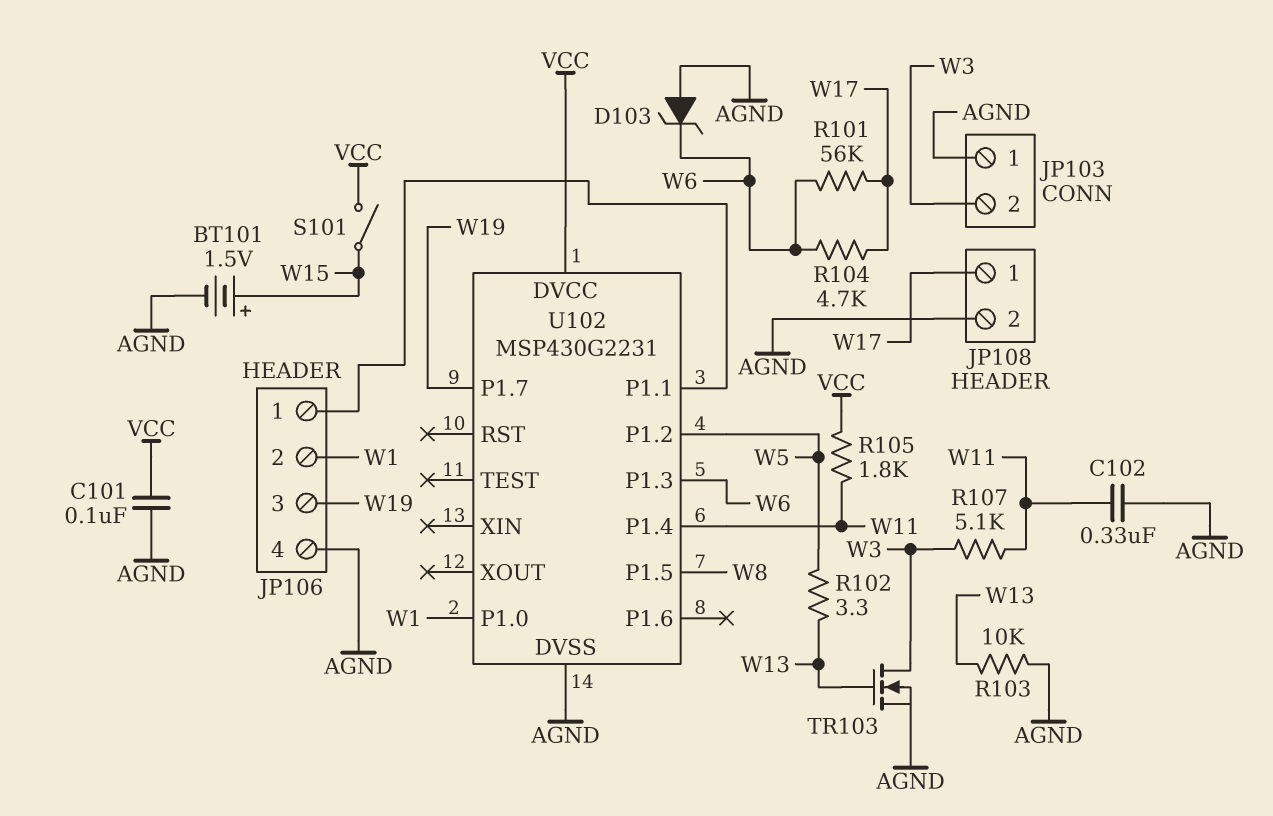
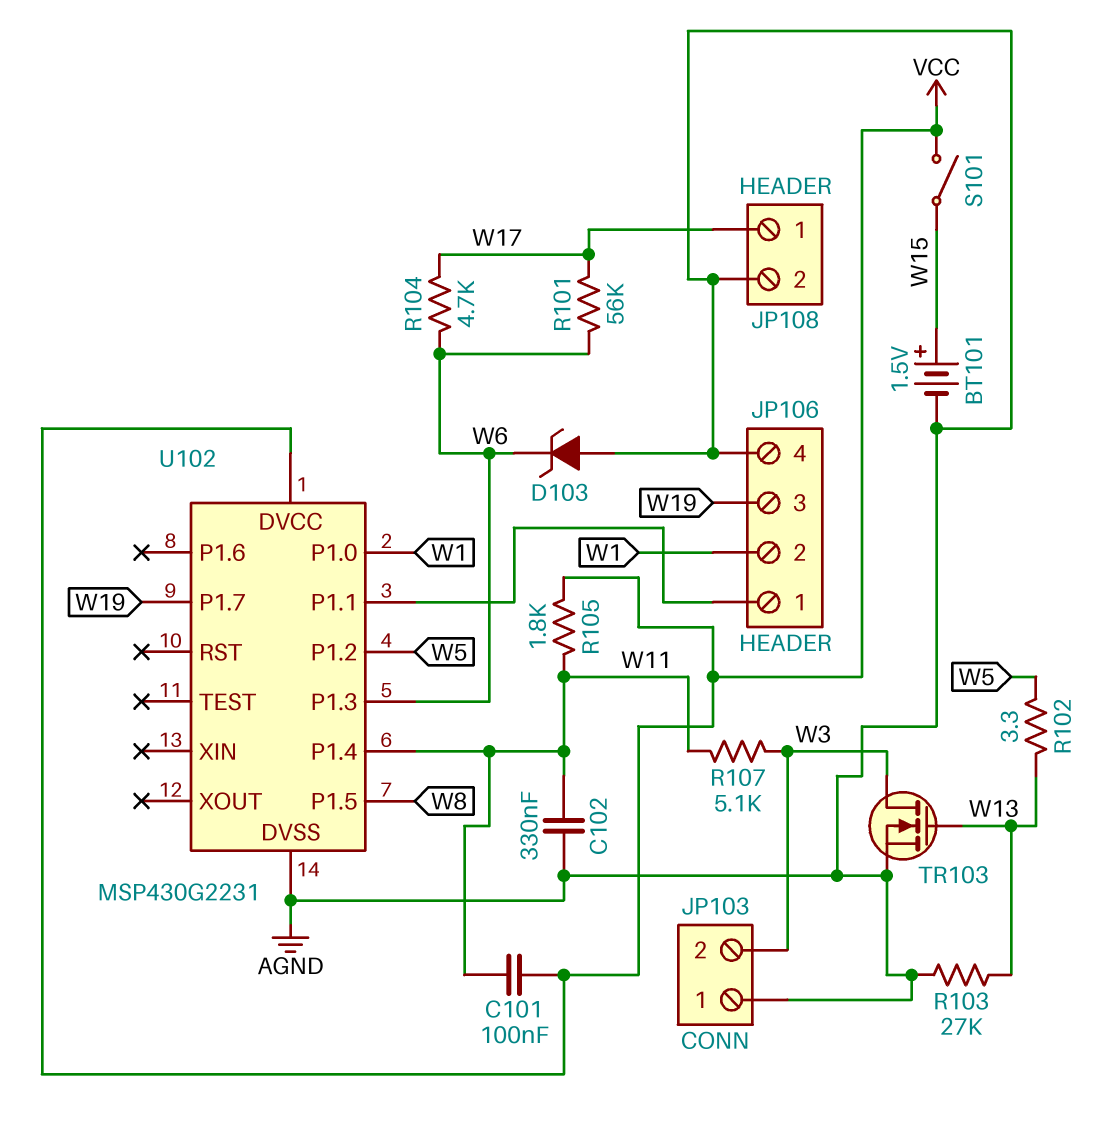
C101: 100nF (AGND, VCC) -> 100nF (VCC, W11)
R103: 10k (AGND, W13) -> 27k (AGND, W13)

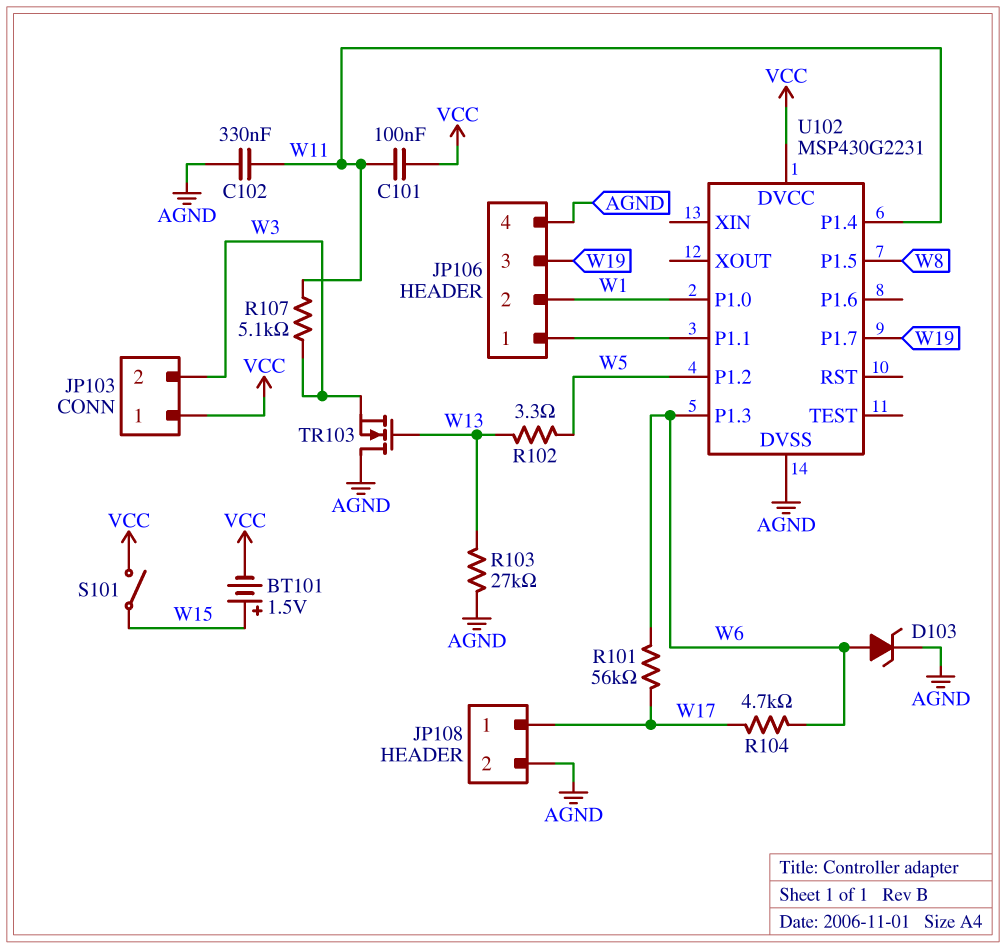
BT101: 1.5V (plus W15, minus AGND) -> 1.5V (plus W15, minus VCC)
D103: zener (A AGND, K W6) -> zener (A W6, K AGND)
JP103 pin 1: AGND -> VCC
R105: 1.8k (VCC, W11) -> none
TR103: NMOS (G W13, D W3, S AGND) -> NMOS (G W13, D AGND, S W3)

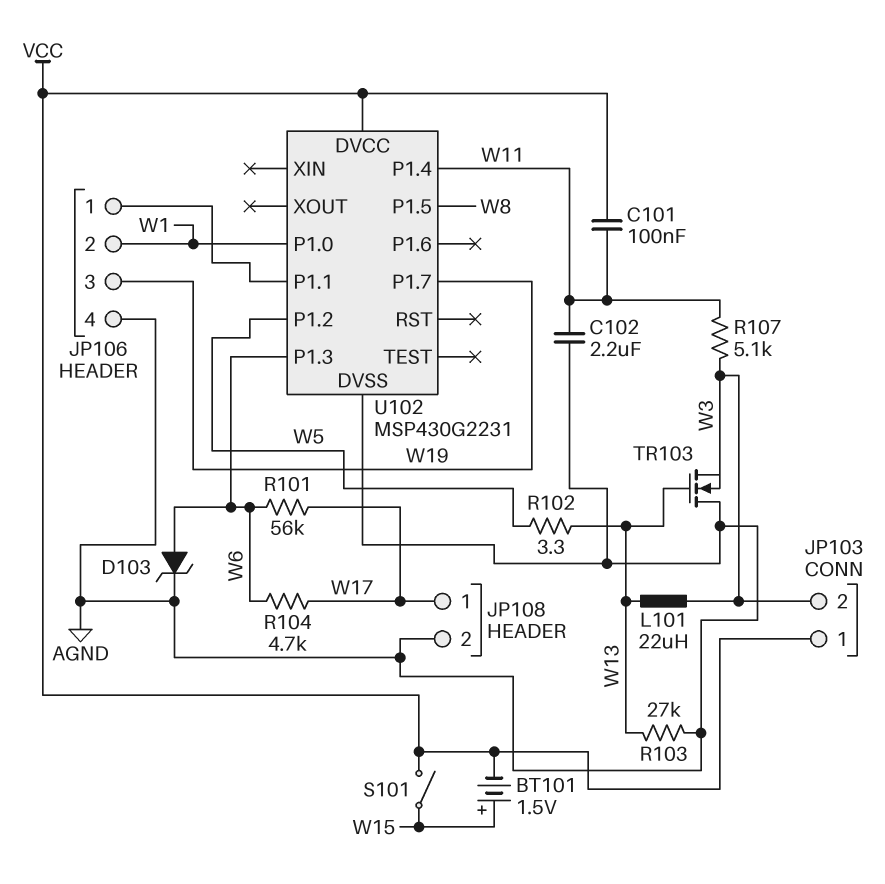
C102: 330nF (AGND, W11) -> 2.2uF (AGND, W11)
L101: none -> 22uH (W3, W13)

